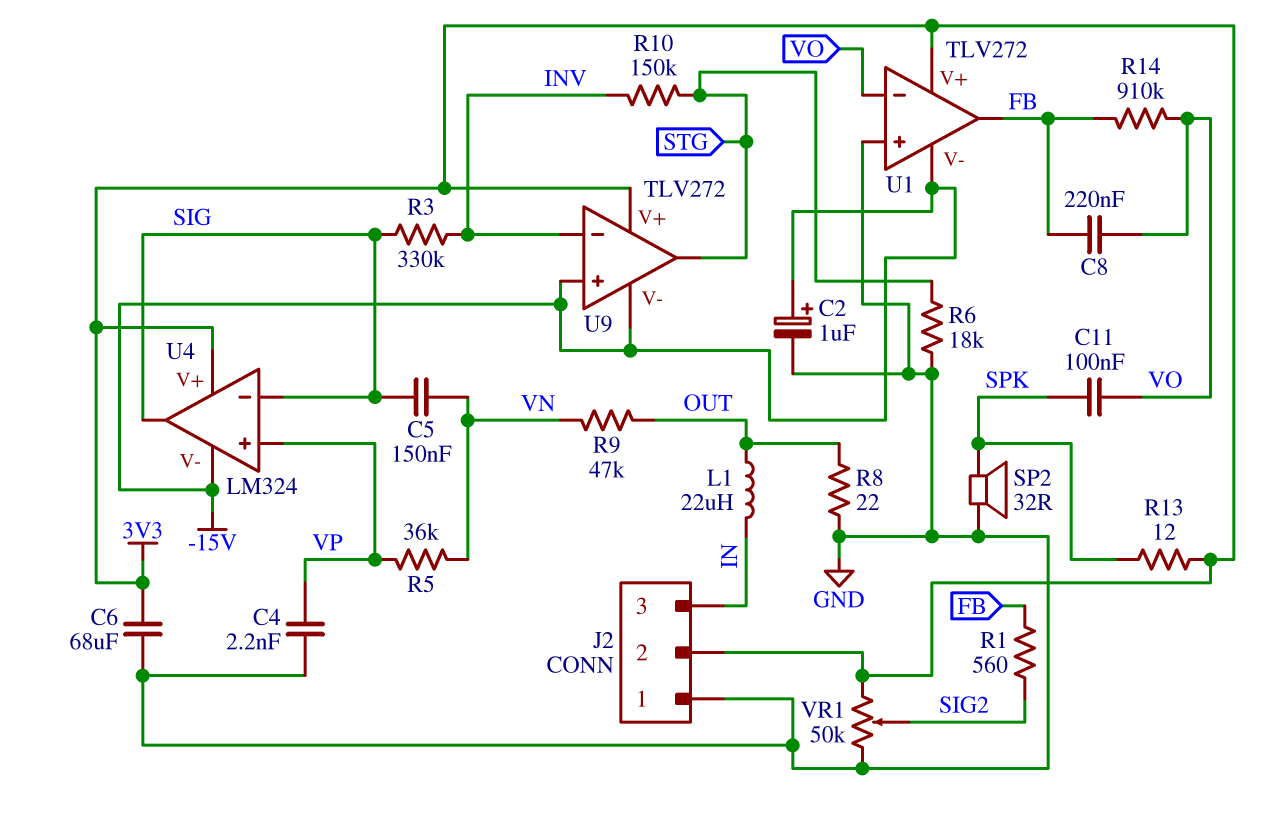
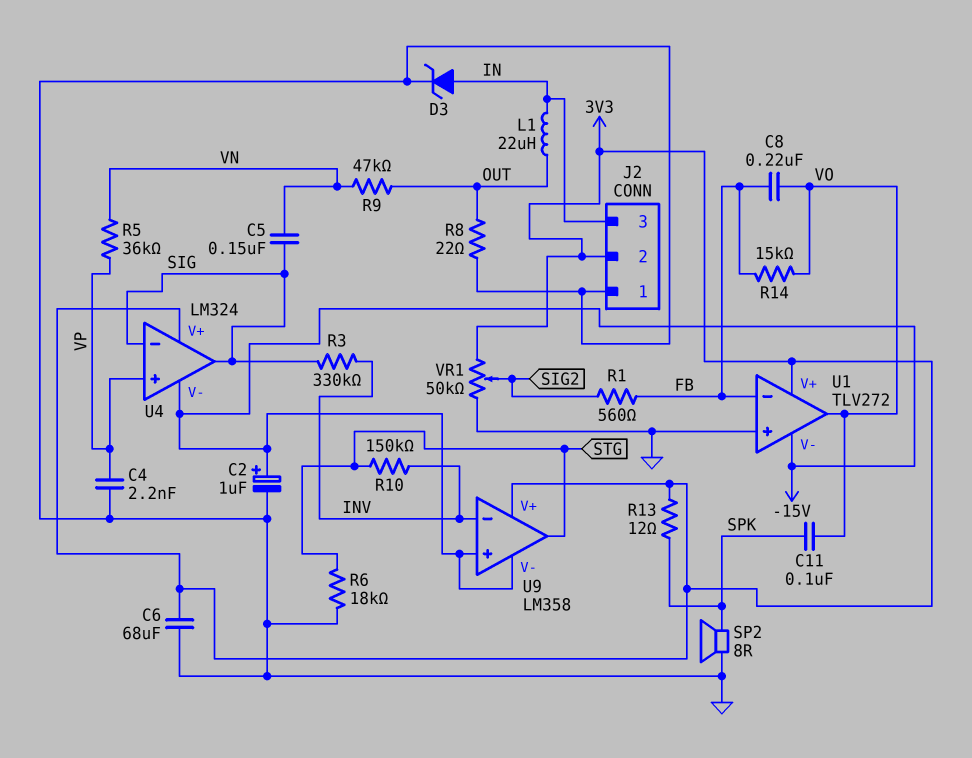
D3: none -> zener (A IN, K GND)
R14: 910k (FB, VO) -> 15k (FB, VO)
SP2: speaker 32R (GND, SPK) -> speaker 8R (GND, SPK)
U1 pin in-: VO -> FB
U1 pin out: FB -> VO
U9: TLV272 -> LM358

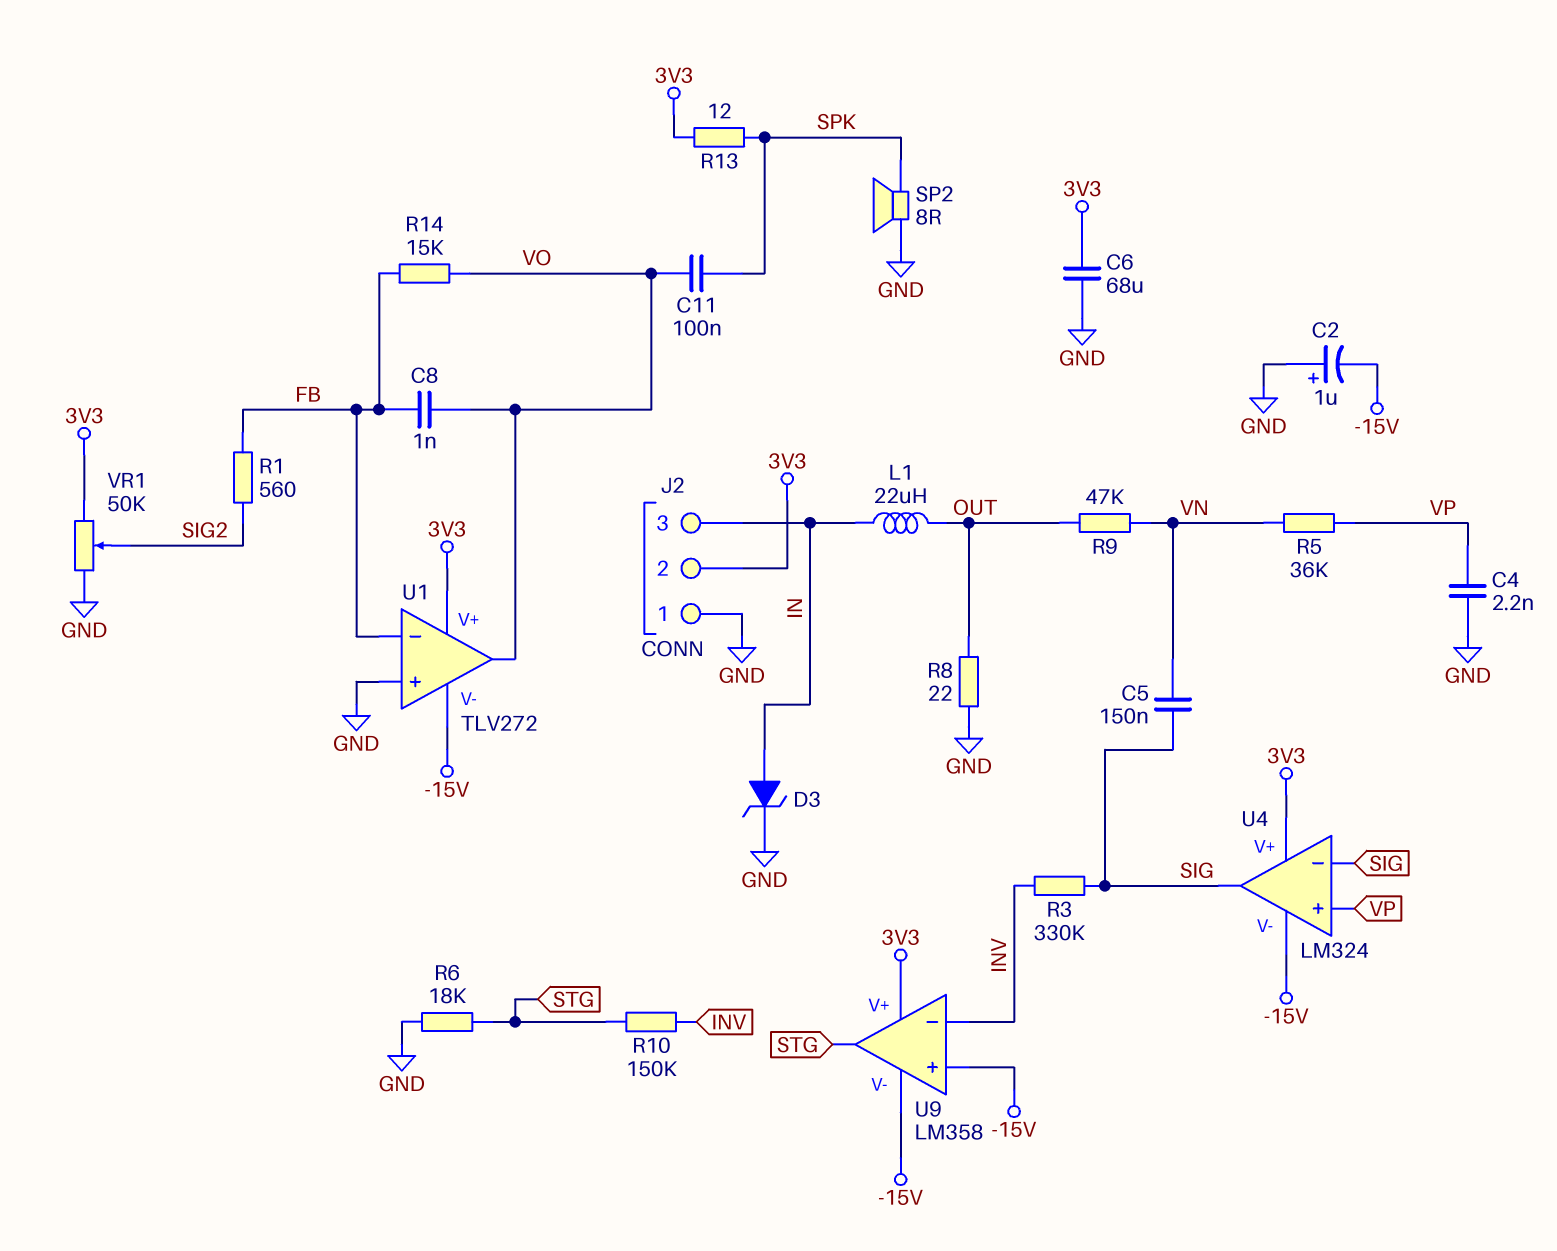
C2: 1uF (plus -15V, minus GND) -> 1uF (plus GND, minus -15V)
C8: 220nF (FB, VO) -> 1nF (FB, VO)

